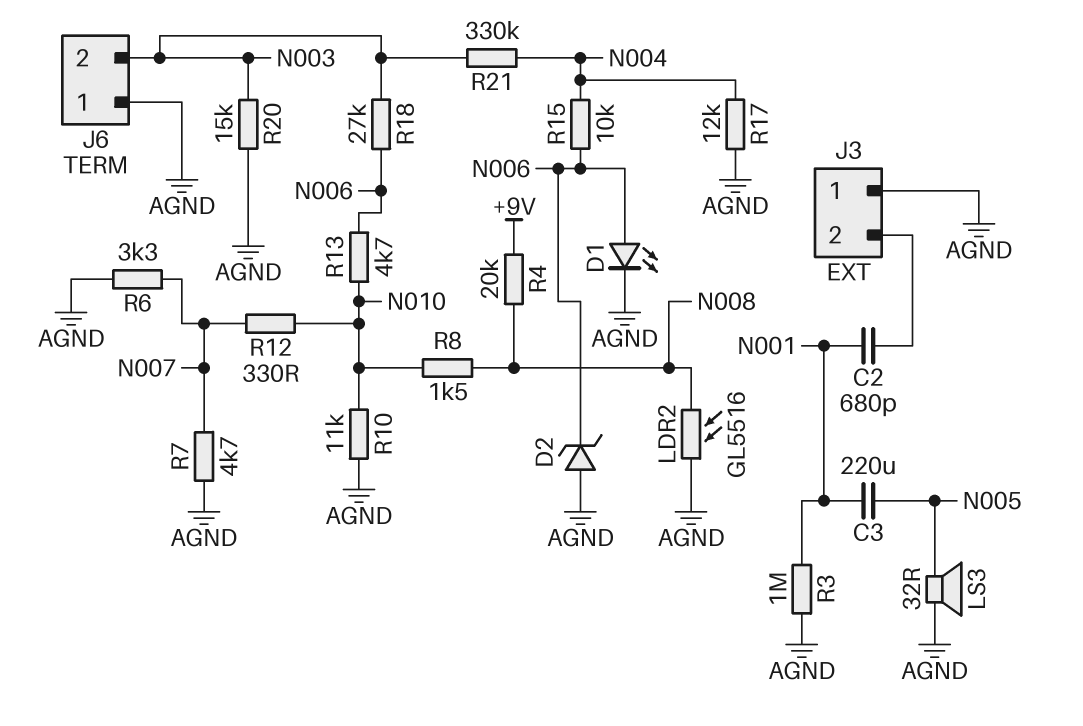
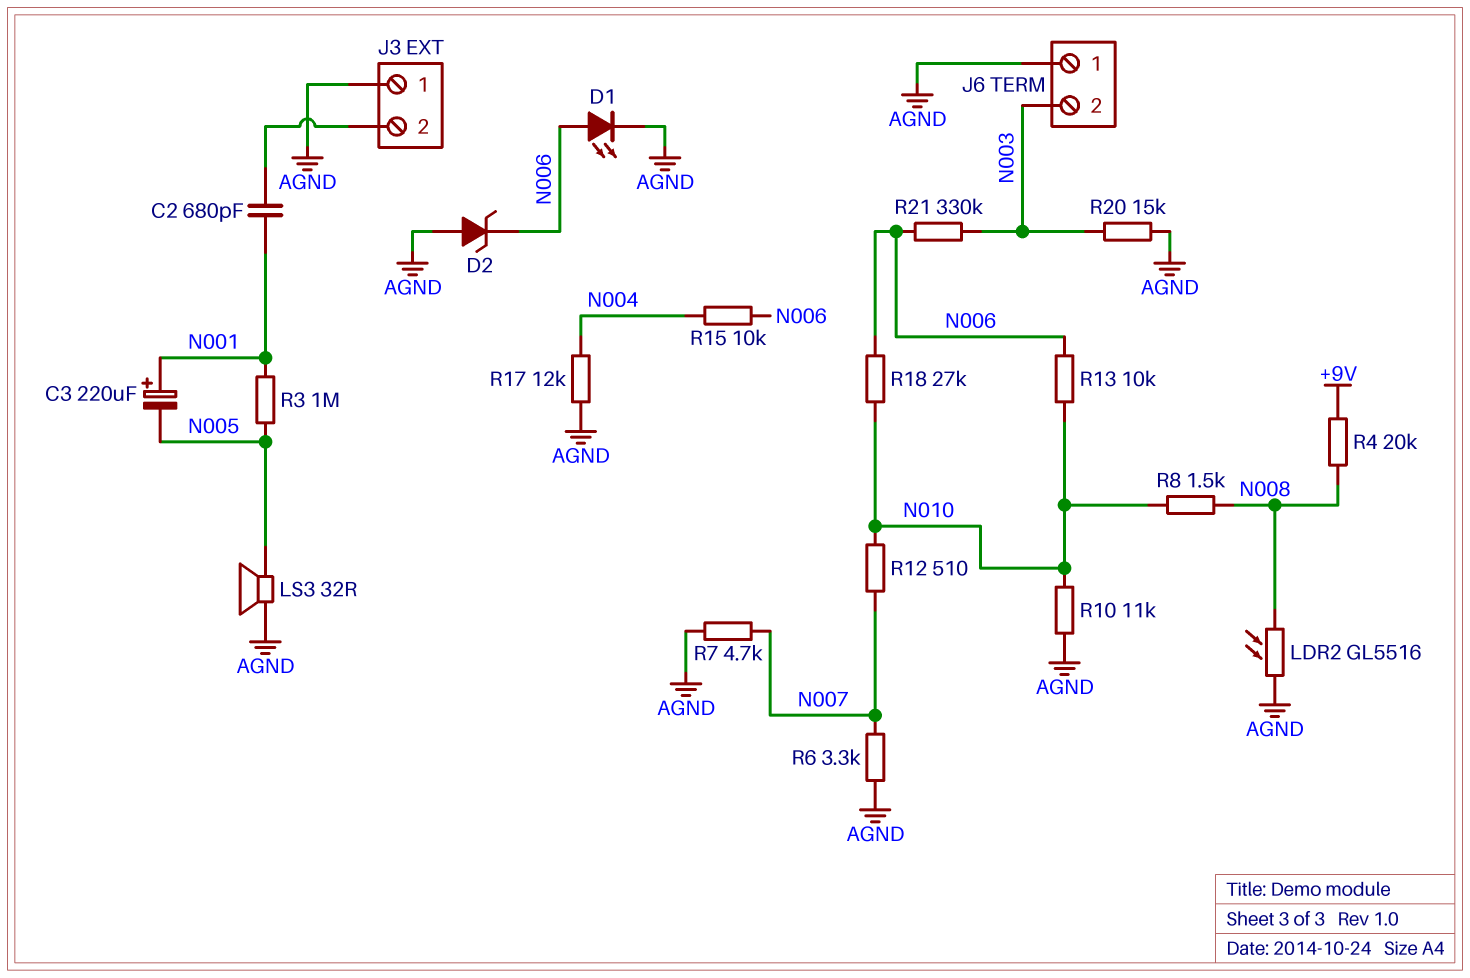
C3: 220uF (N001, N005) -> 220uF (plus N001, minus N005)
R3: 1M (AGND, N001) -> 1M (N001, N005)
R12: 330 (N007, N010) -> 510 (N007, N010)
R13: 4.7k (N006, N010) -> 10k (N006, N010)
R18: 27k (N003, N006) -> 27k (N006, N010)
R21: 330k (N003, N004) -> 330k (N003, N006)

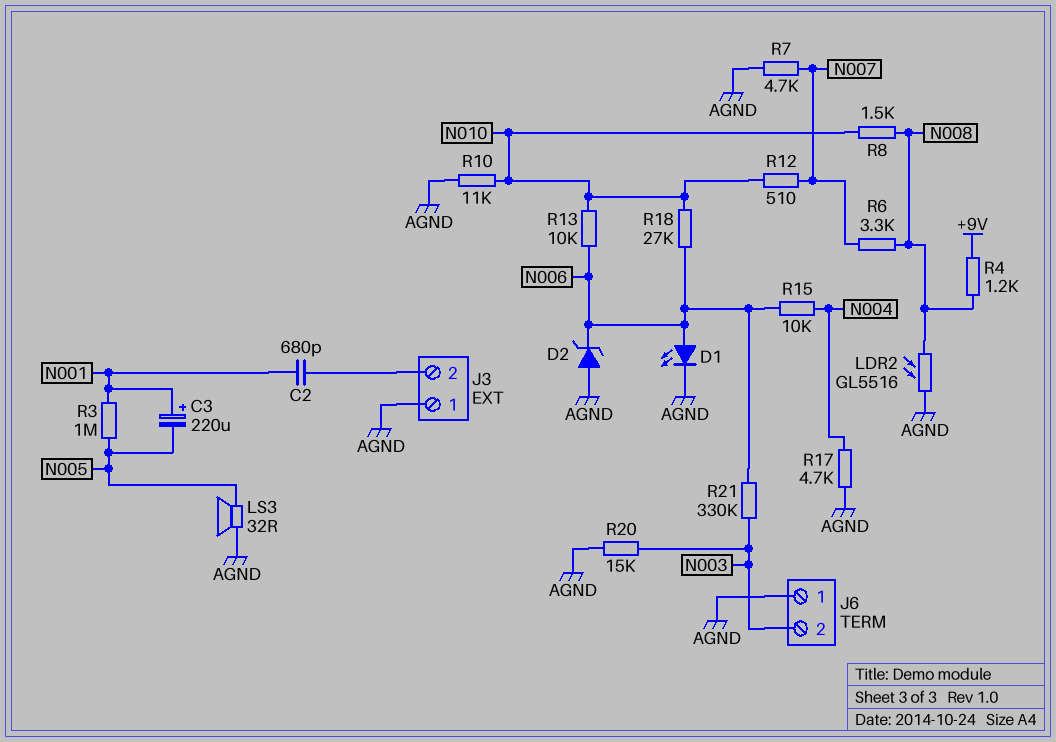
R4: 20k (+9V, N008) -> 1.2k (+9V, N008)
R6: 3.3k (AGND, N007) -> 3.3k (N007, N008)
R17: 12k (AGND, N004) -> 4.7k (AGND, N004)

